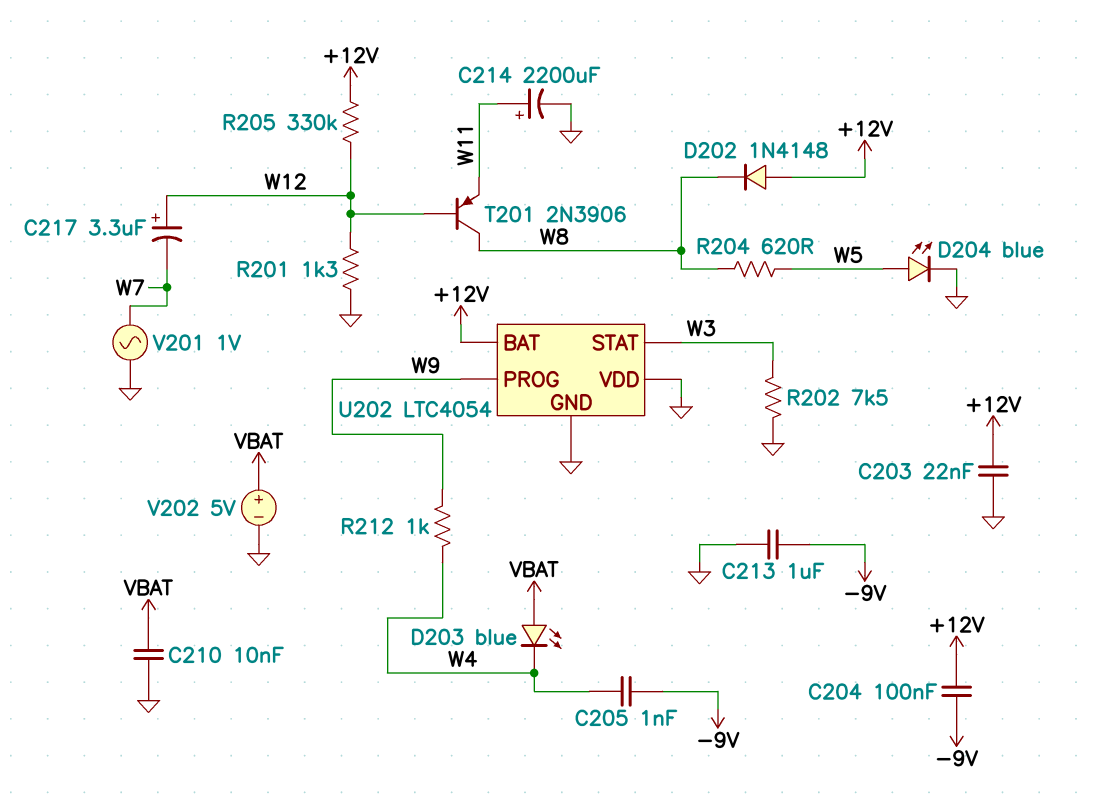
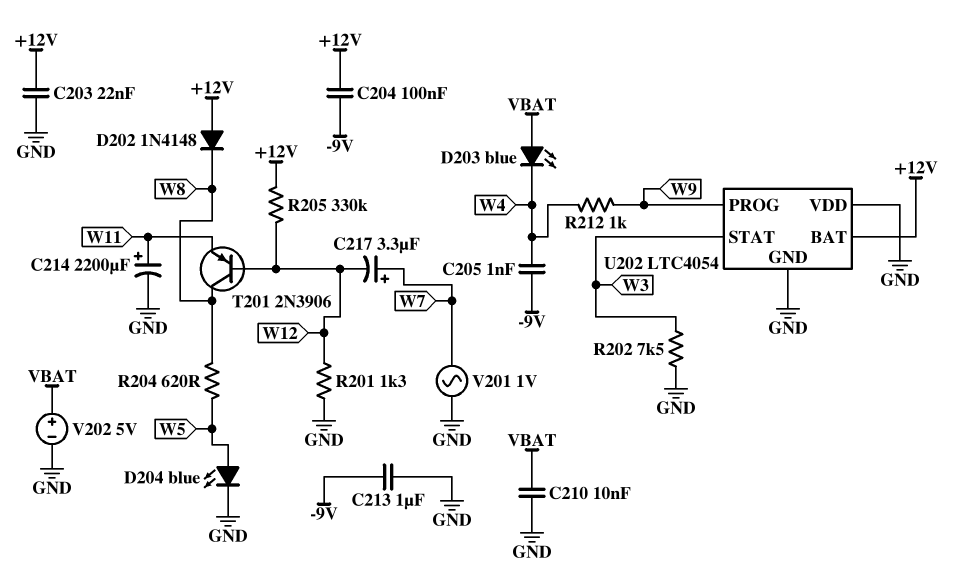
C217: 3.3uF (plus W12, minus W7) -> 3.3uF (plus W7, minus W12)

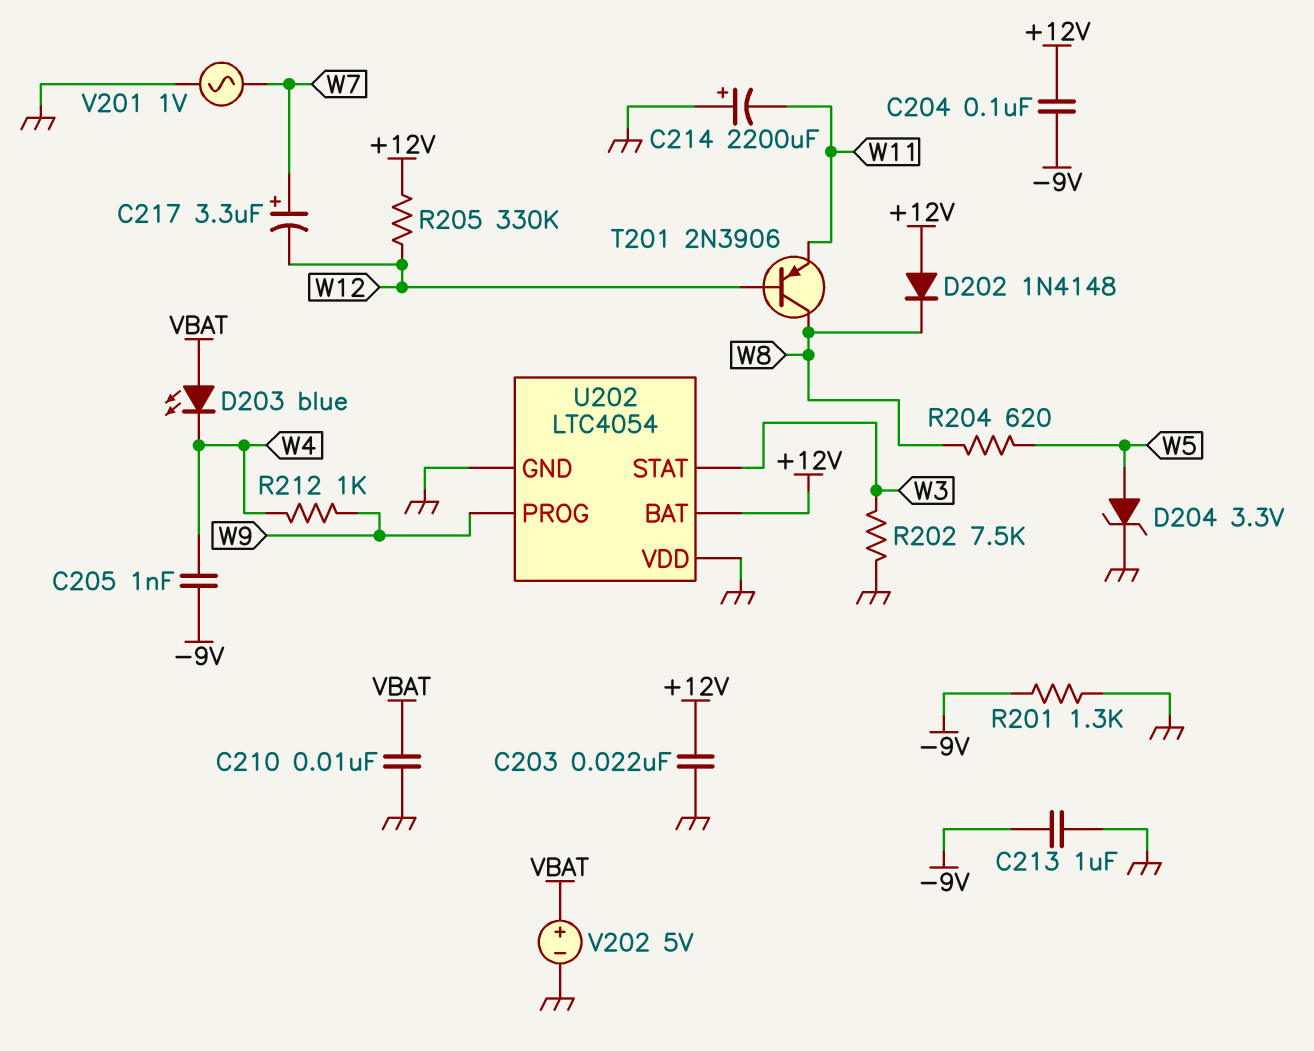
C214: 2200uF (plus W11, minus GND) -> 2200uF (plus GND, minus W11)
D204: LED blue (A W5, K GND) -> zener 3.3V (A W5, K GND)
R201: 1.3k (GND, W12) -> 1.3k (-9V, GND)

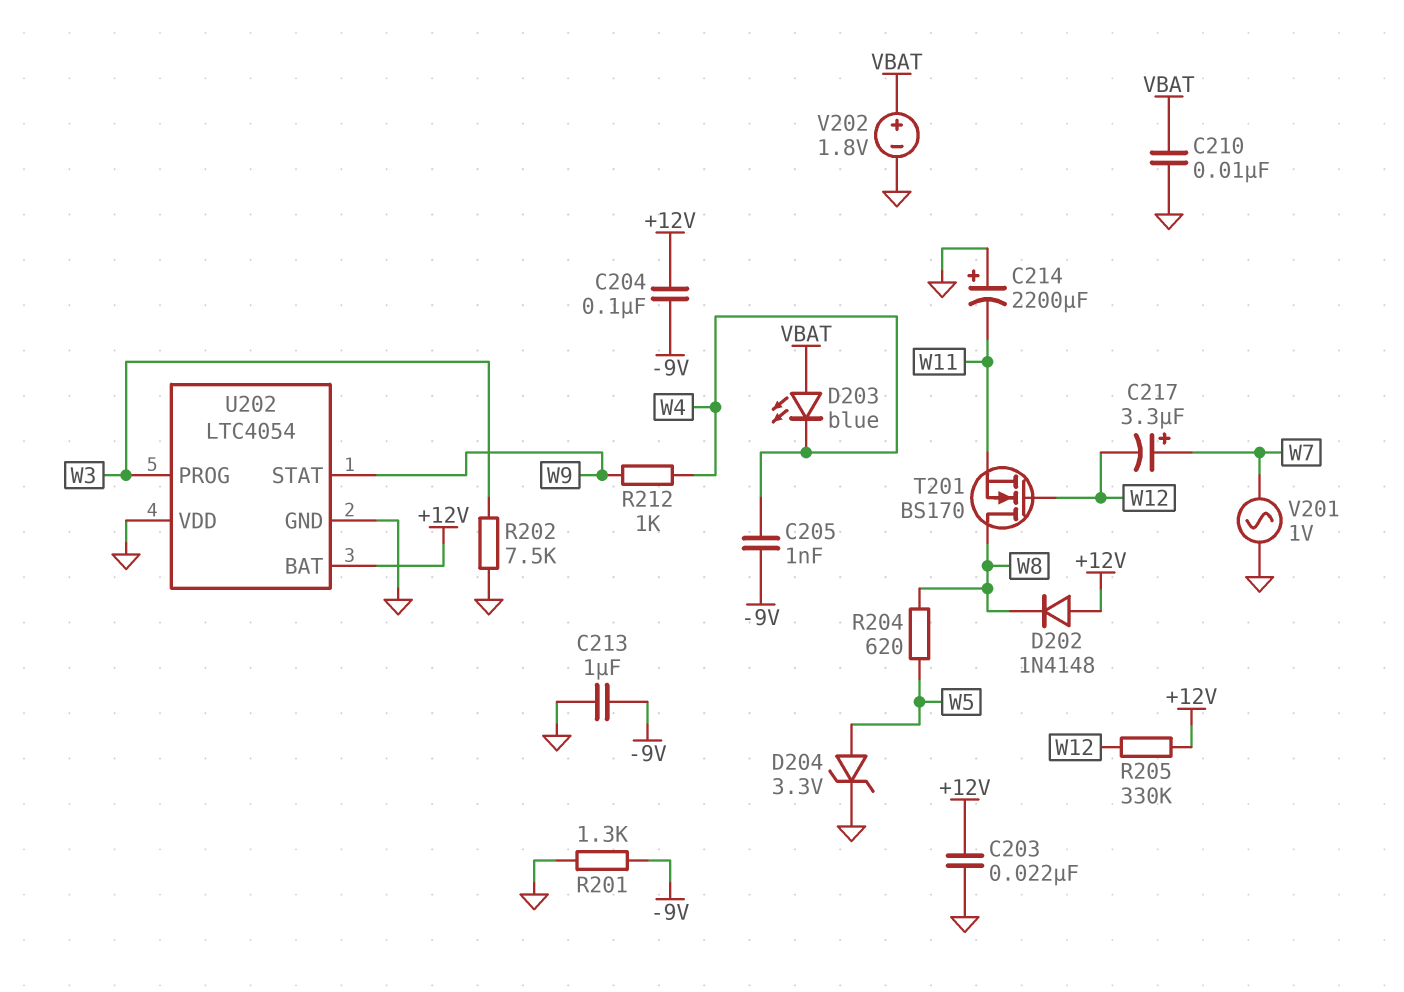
T201: PNP 2N3906 (B W12, C W8, E W11) -> NMOS BS170 (G W12, D W8, S W11)
U202 pin PROG: W9 -> W3
U202 pin STAT: W3 -> W9
V202: 5V (plus VBAT, minus GND) -> 1.8V (plus VBAT, minus GND)

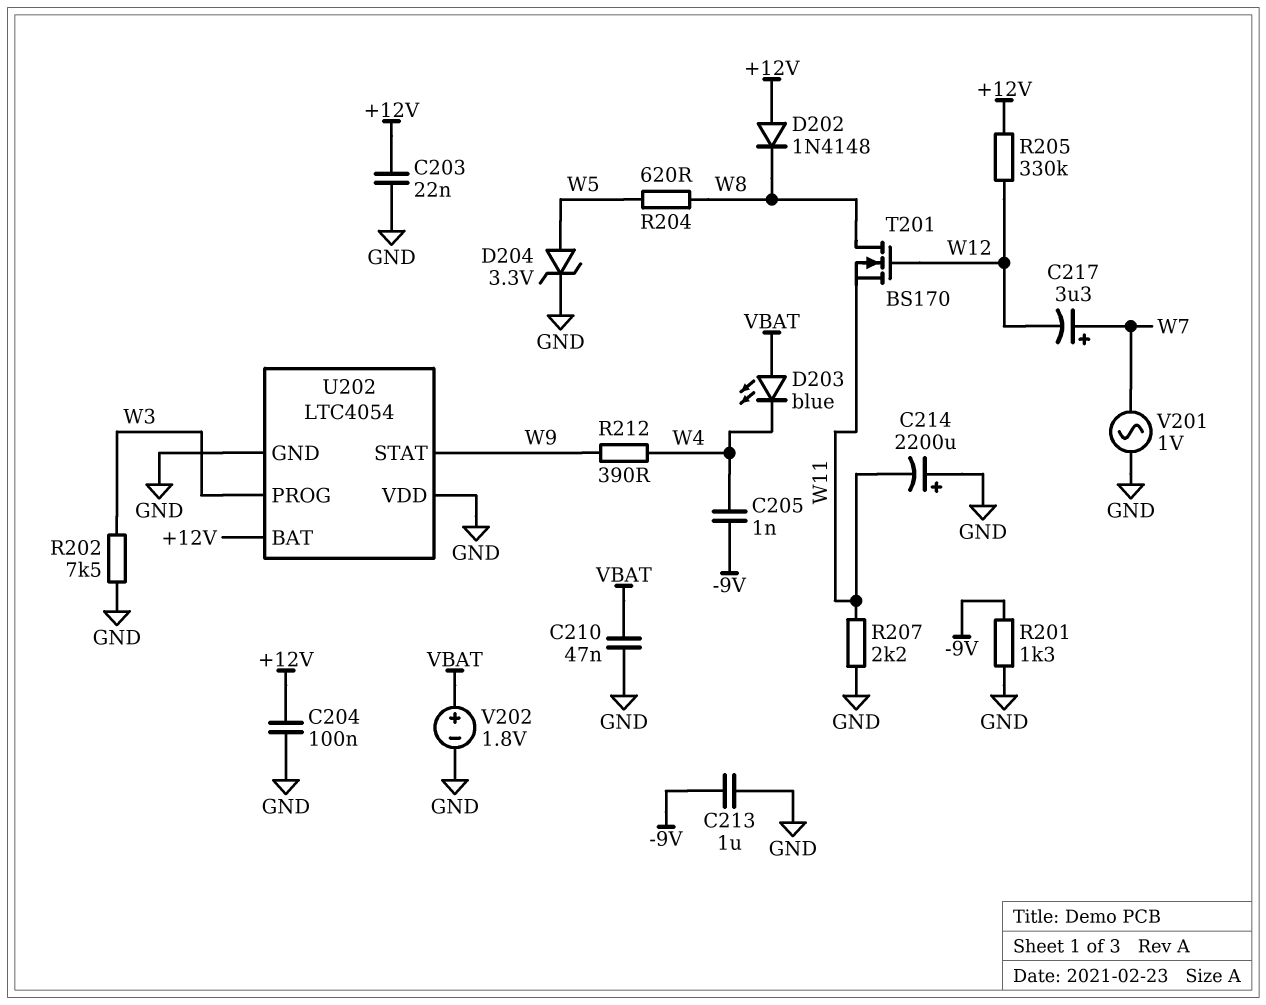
C204: 100nF (+12V, -9V) -> 100nF (+12V, GND)
C210: 10nF (GND, VBAT) -> 47nF (GND, VBAT)
R207: none -> 2.2k (GND, W11)
R212: 1k (W4, W9) -> 390 (W4, W9)

